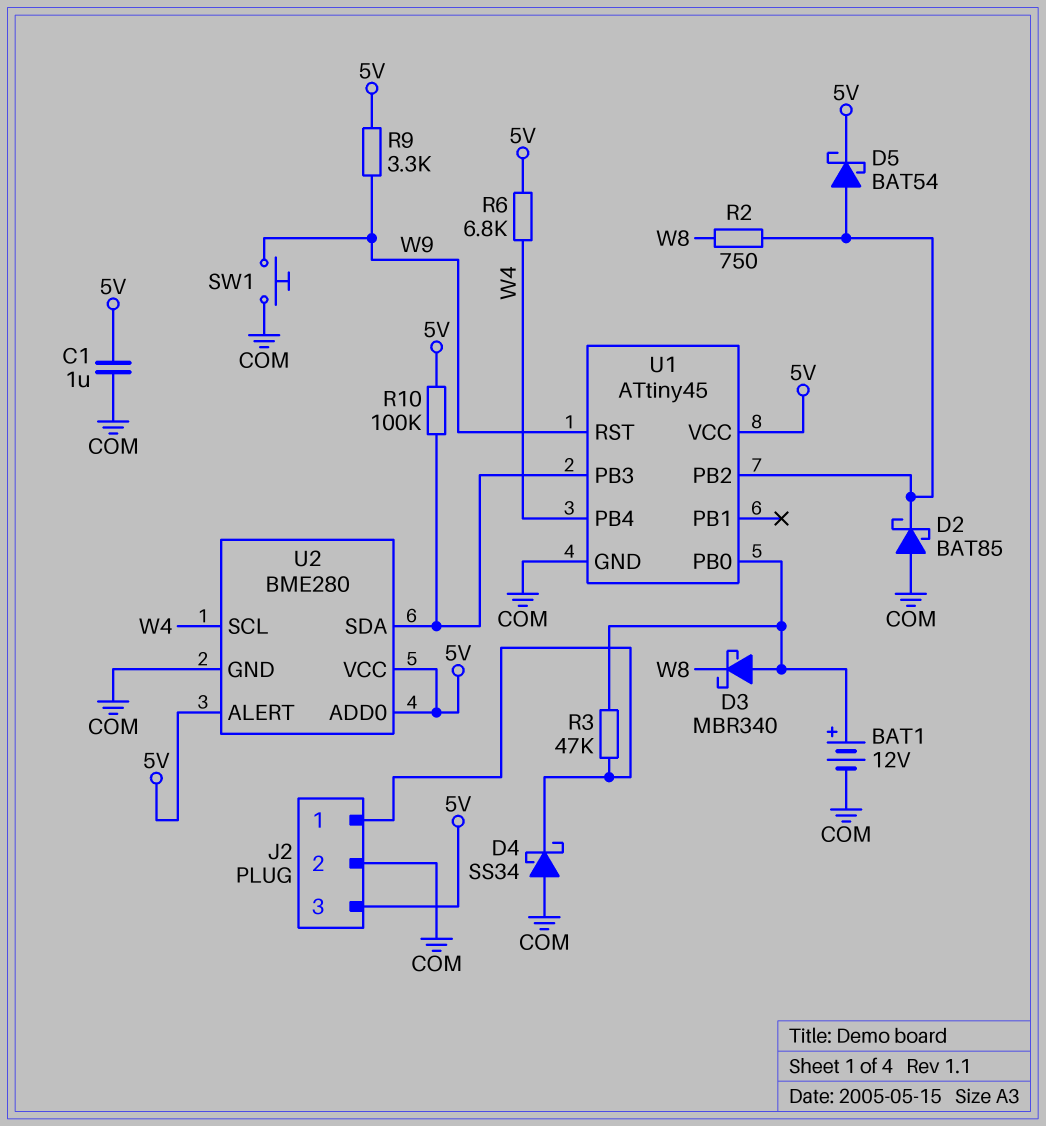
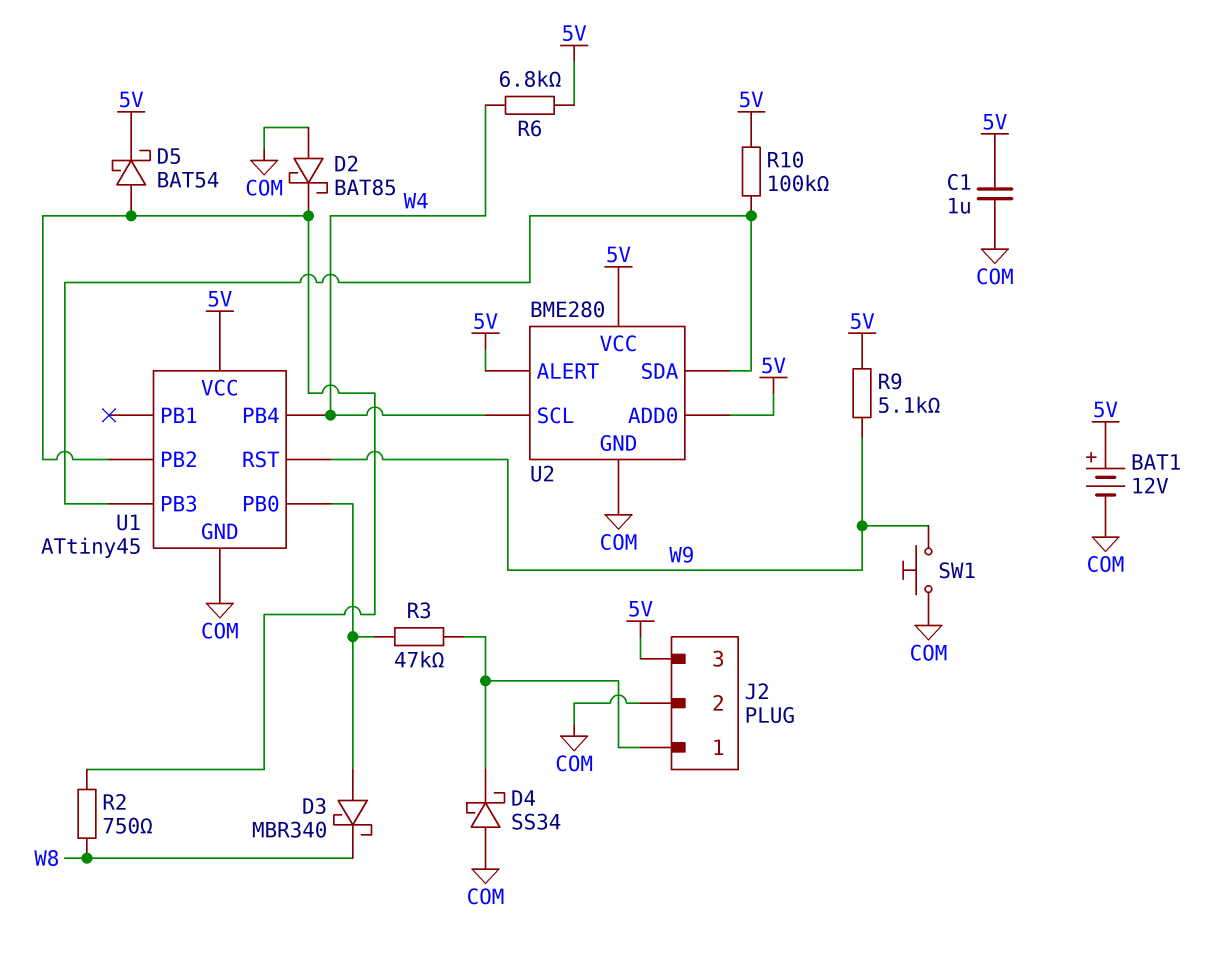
BAT1: 12V (plus U1/PB0, minus COM) -> 12V (plus 5V, minus COM)
R9: 3.3k (5V, W9) -> 5.1k (5V, W9)

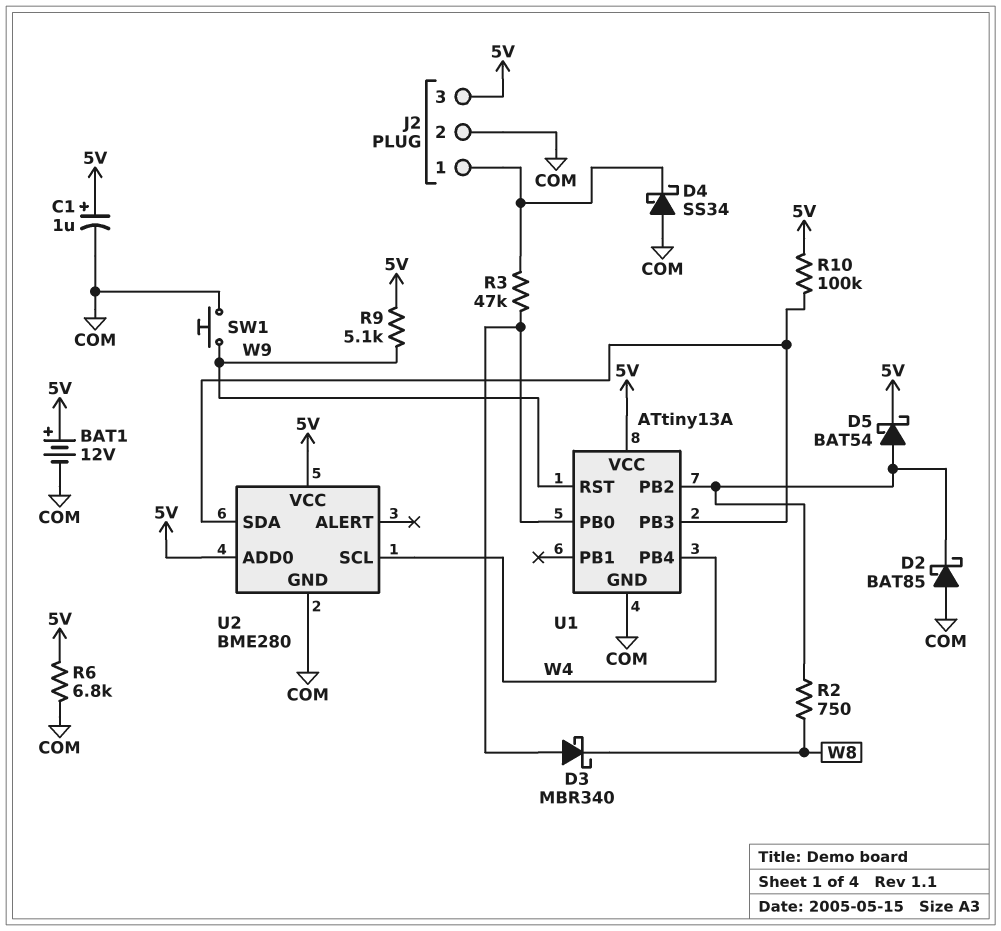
C1: 1uF (5V, COM) -> 1uF (plus 5V, minus COM)
R6: 6.8k (5V, W4) -> 6.8k (5V, COM)
U1: ATtiny45 -> ATtiny13A
U2 pin ALERT: 5V -> none

